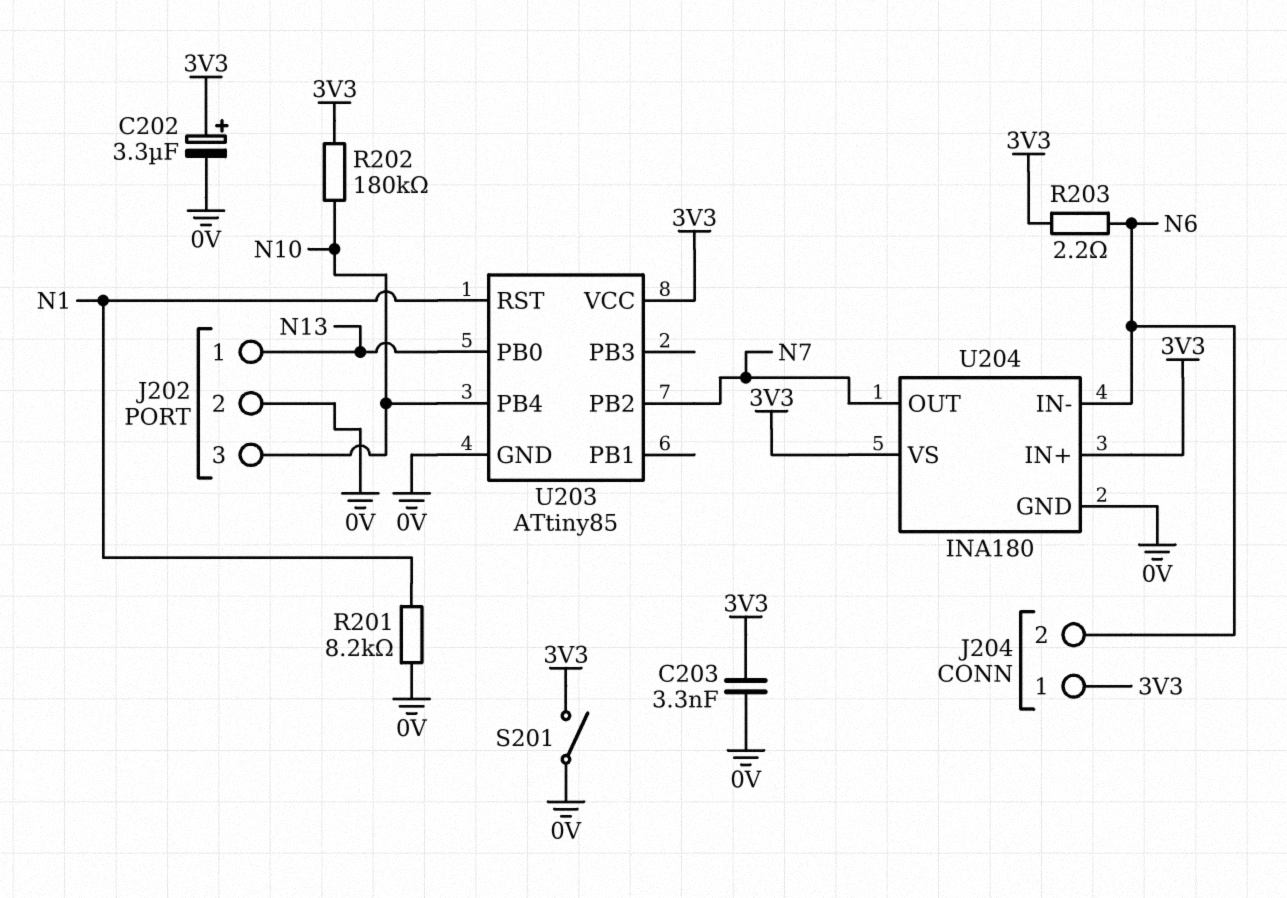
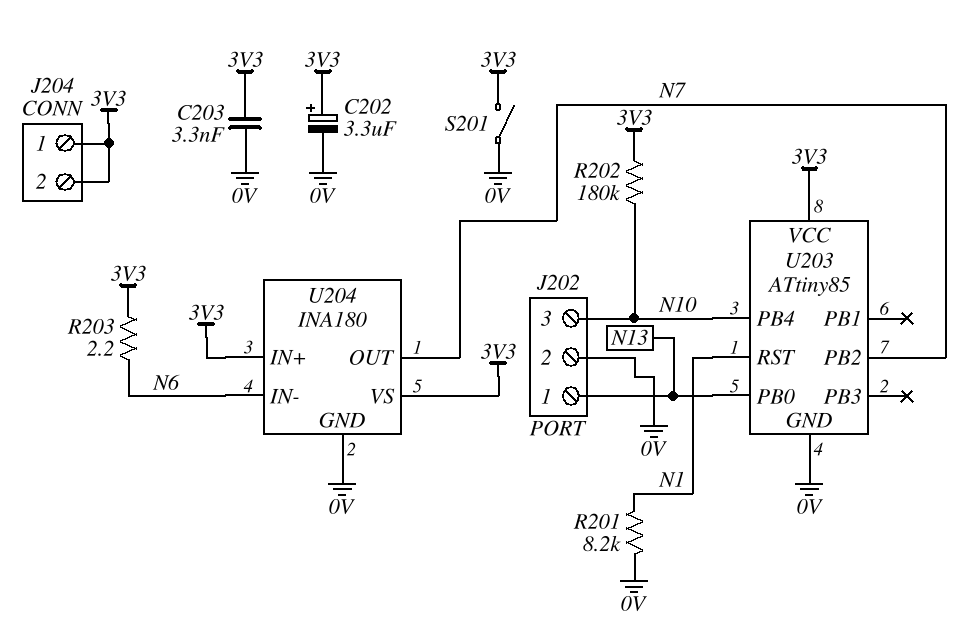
J204 pin 2: N6 -> 3V3

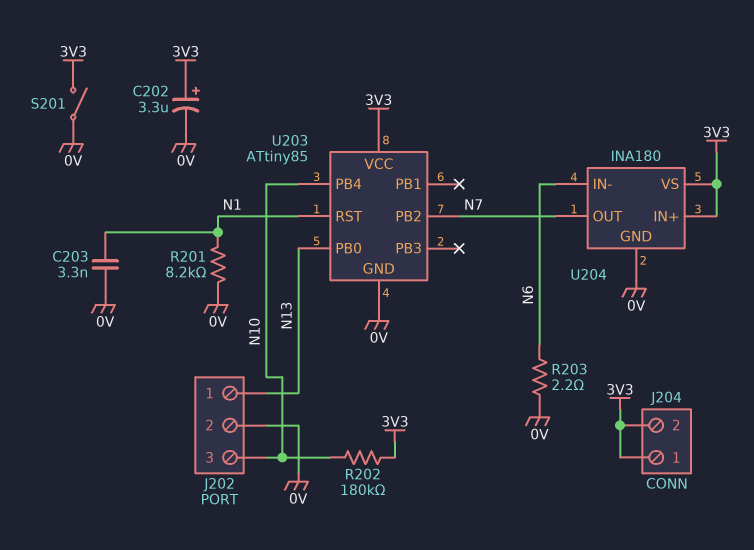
C203: 3.3nF (0V, 3V3) -> 3.3nF (0V, N1)
R203: 2.2 (3V3, N6) -> 2.2 (0V, N6)

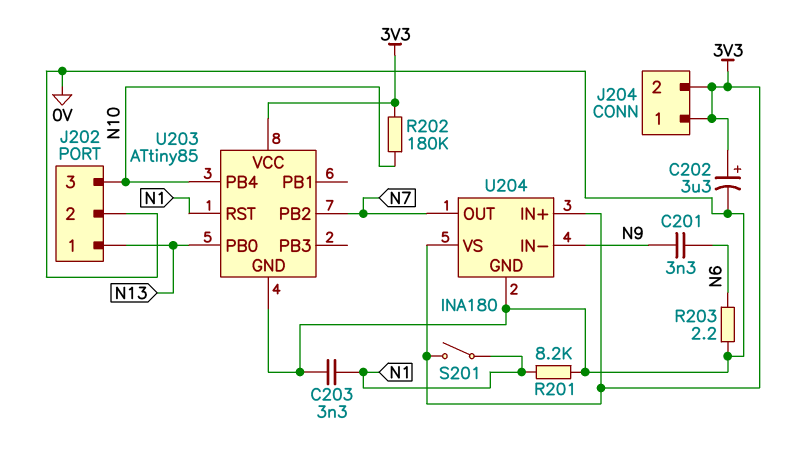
C201: none -> 3.3nF (N6, N9)
S201: switch (0V, 3V3) -> switch (3V3, N1)
U204 pin IN-: N6 -> N9

